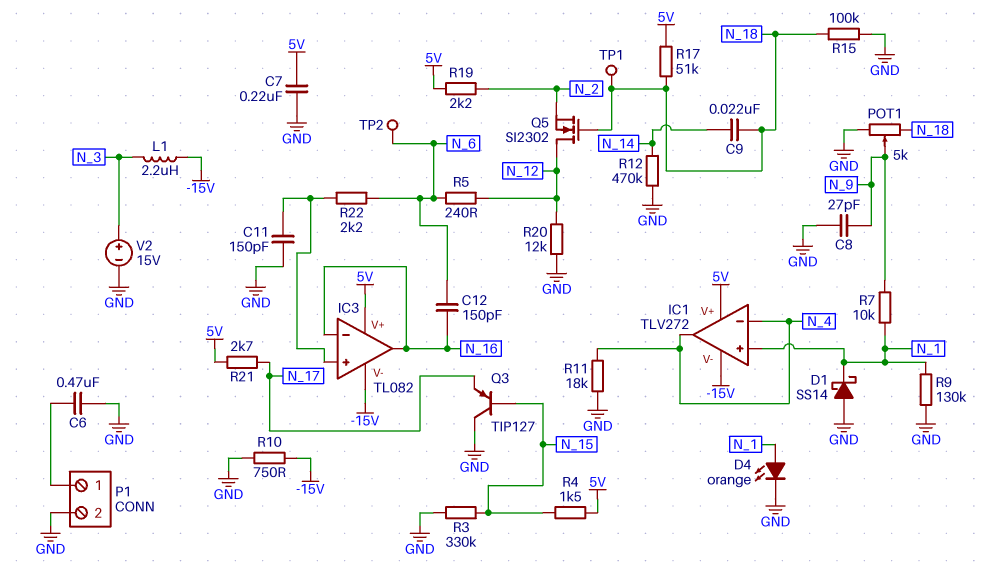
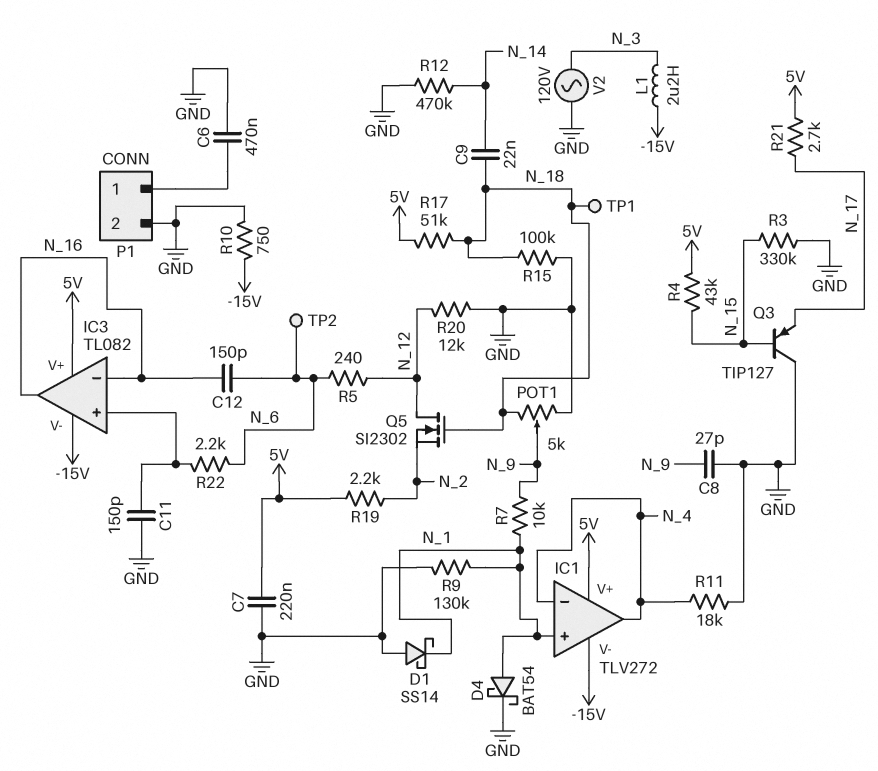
D4: LED orange (A N_1, K GND) -> schottky BAT54 (A N_1, K GND)
R4: 1.5k (5V, N_15) -> 43k (5V, N_15)
V2: 15V (plus N_3, minus GND) -> AC 120V (GND, N_3)

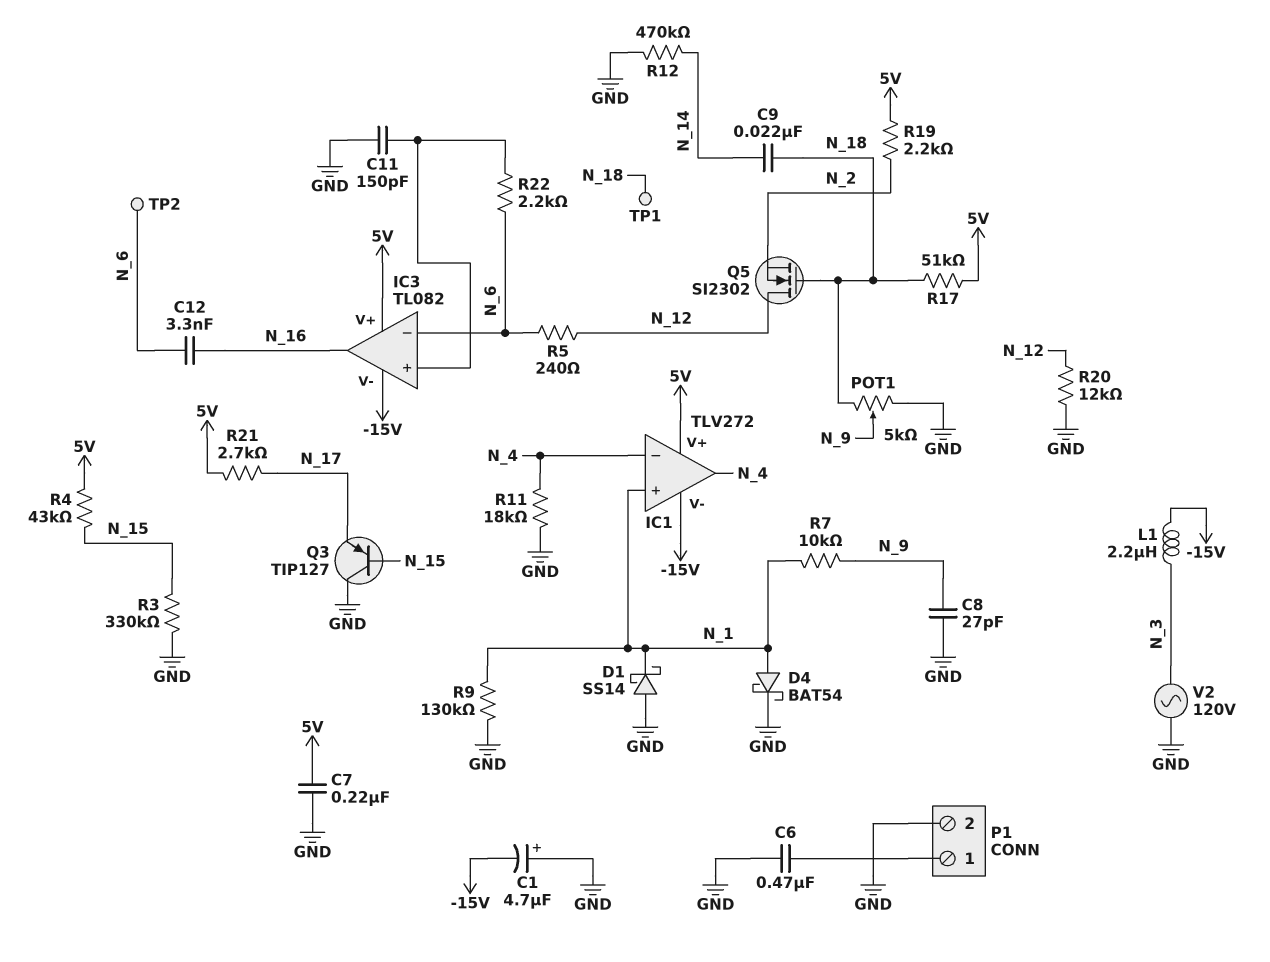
C1: none -> 4.7uF (plus GND, minus -15V)
C12: 150pF (N_6, N_16) -> 3.3nF (N_6, N_16)
IC3 pin in-: N_16 -> N_6
R10: 750 (-15V, GND) -> none
R15: 100k (GND, N_18) -> none

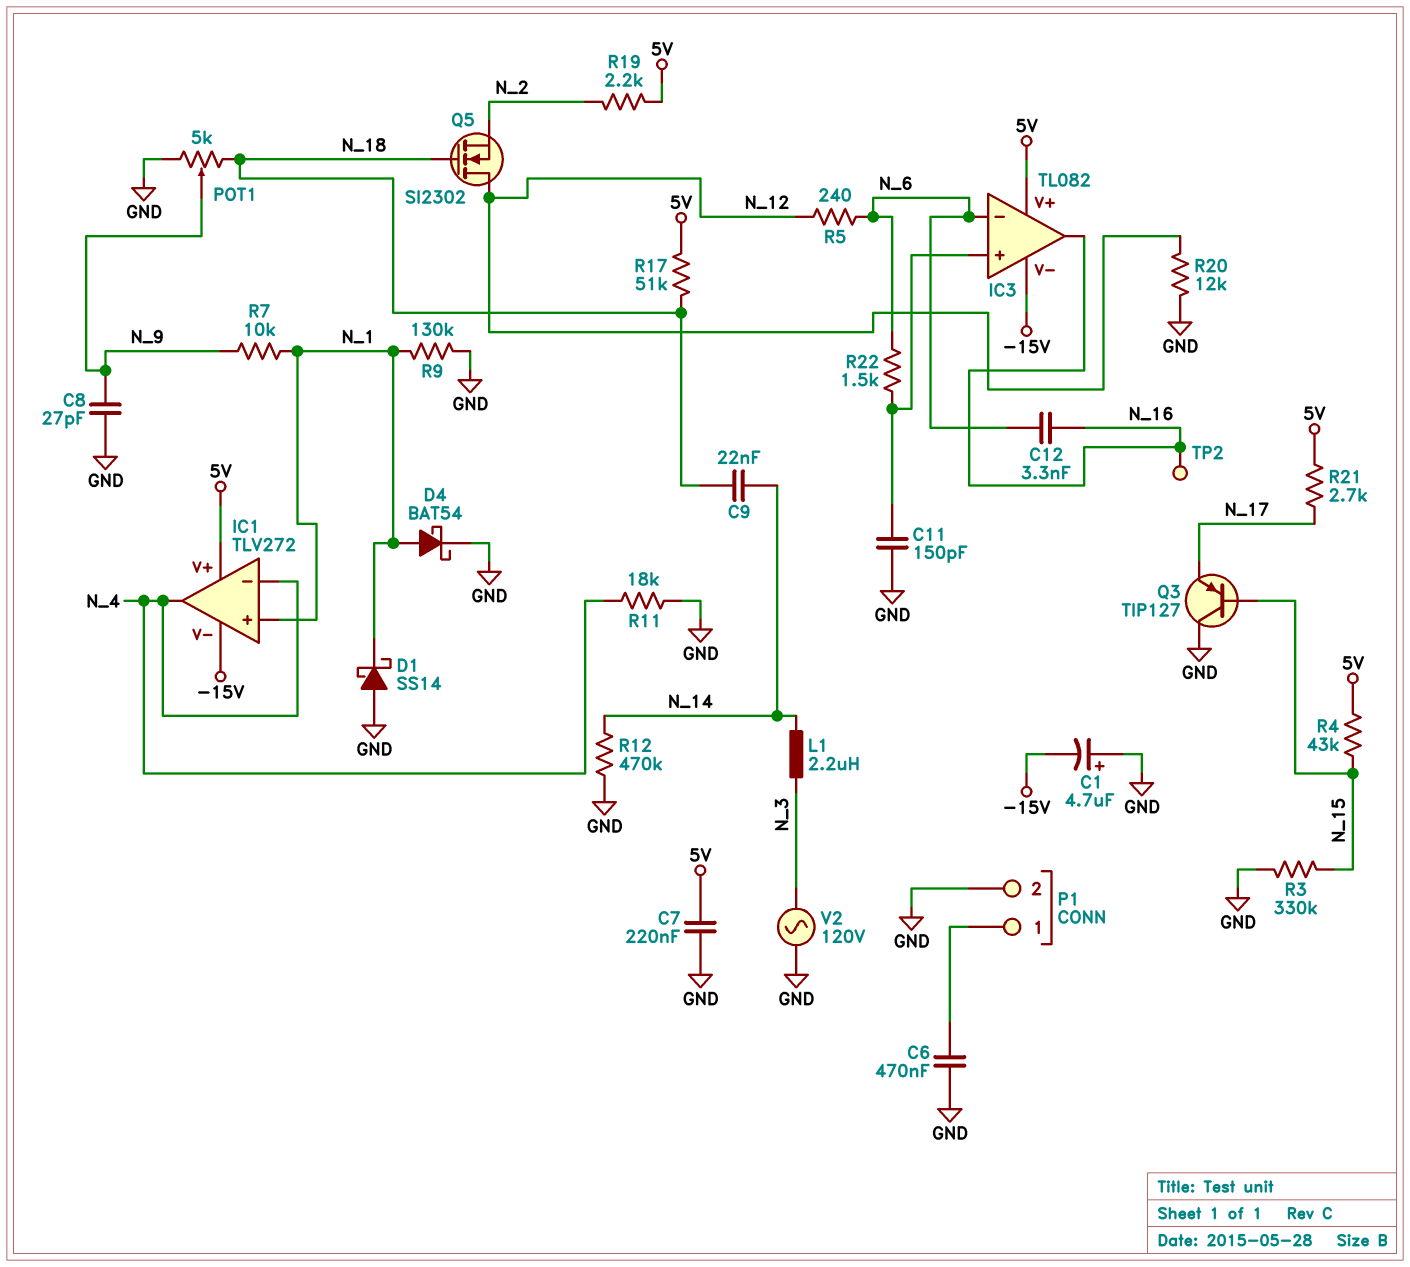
L1: 2.2uH (-15V, N_3) -> 2.2uH (N_3, N_14)
R22: 2.2k (IC3/in+, N_6) -> 1.5k (IC3/in+, N_6)
TP1: test point (N_18) -> none
TP2: test point (N_6) -> test point (N_16)

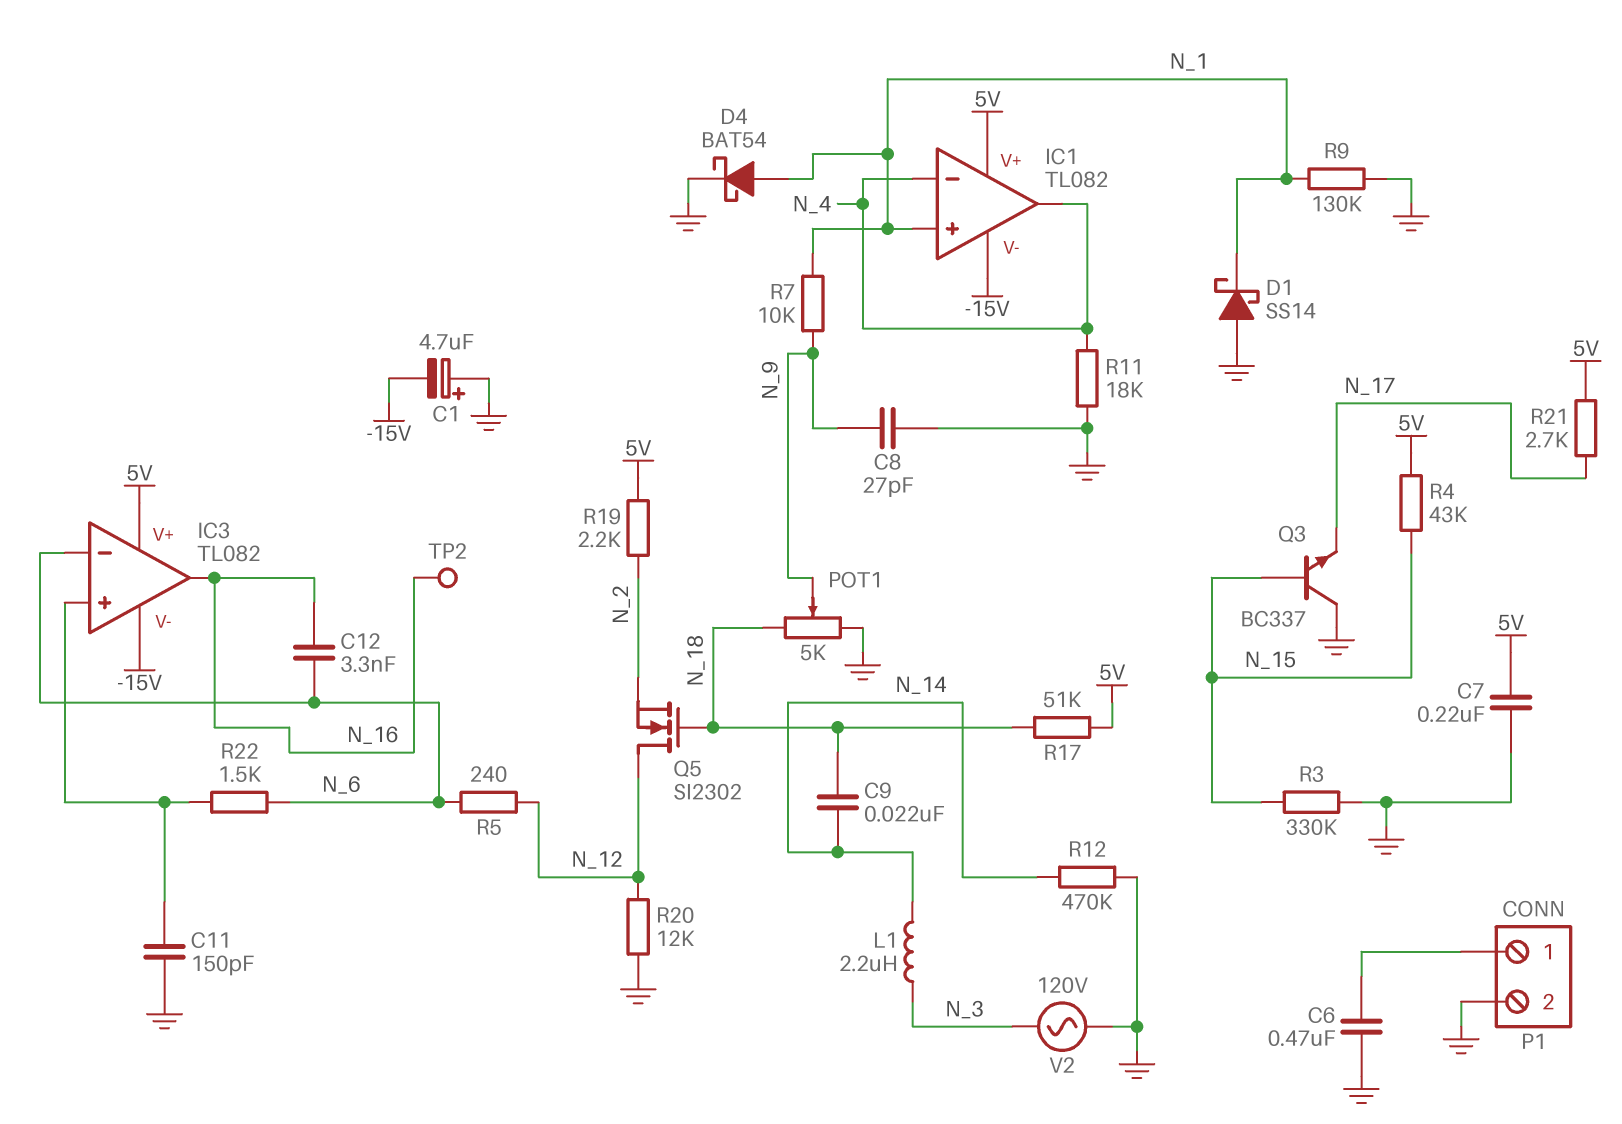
IC1: TLV272 -> TL082
Q3: PNP TIP127 (B N_15, C GND, E N_17) -> NPN BC337 (B N_15, C GND, E N_17)

